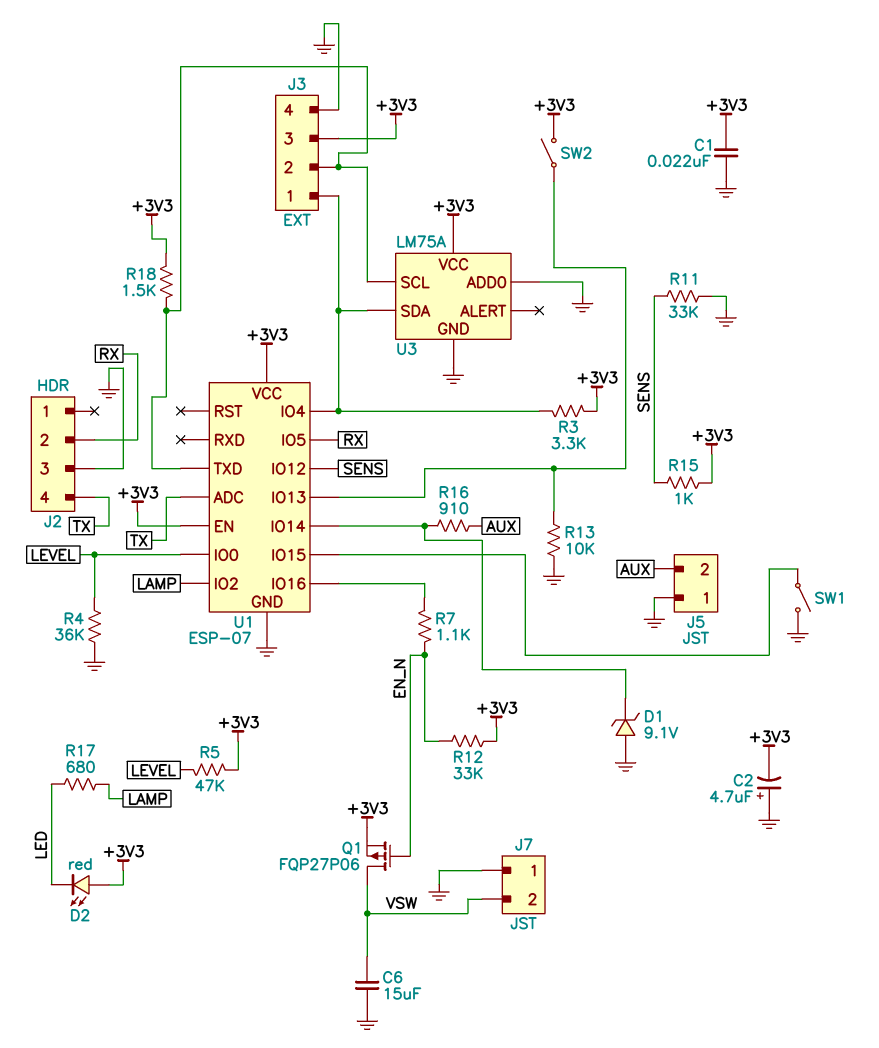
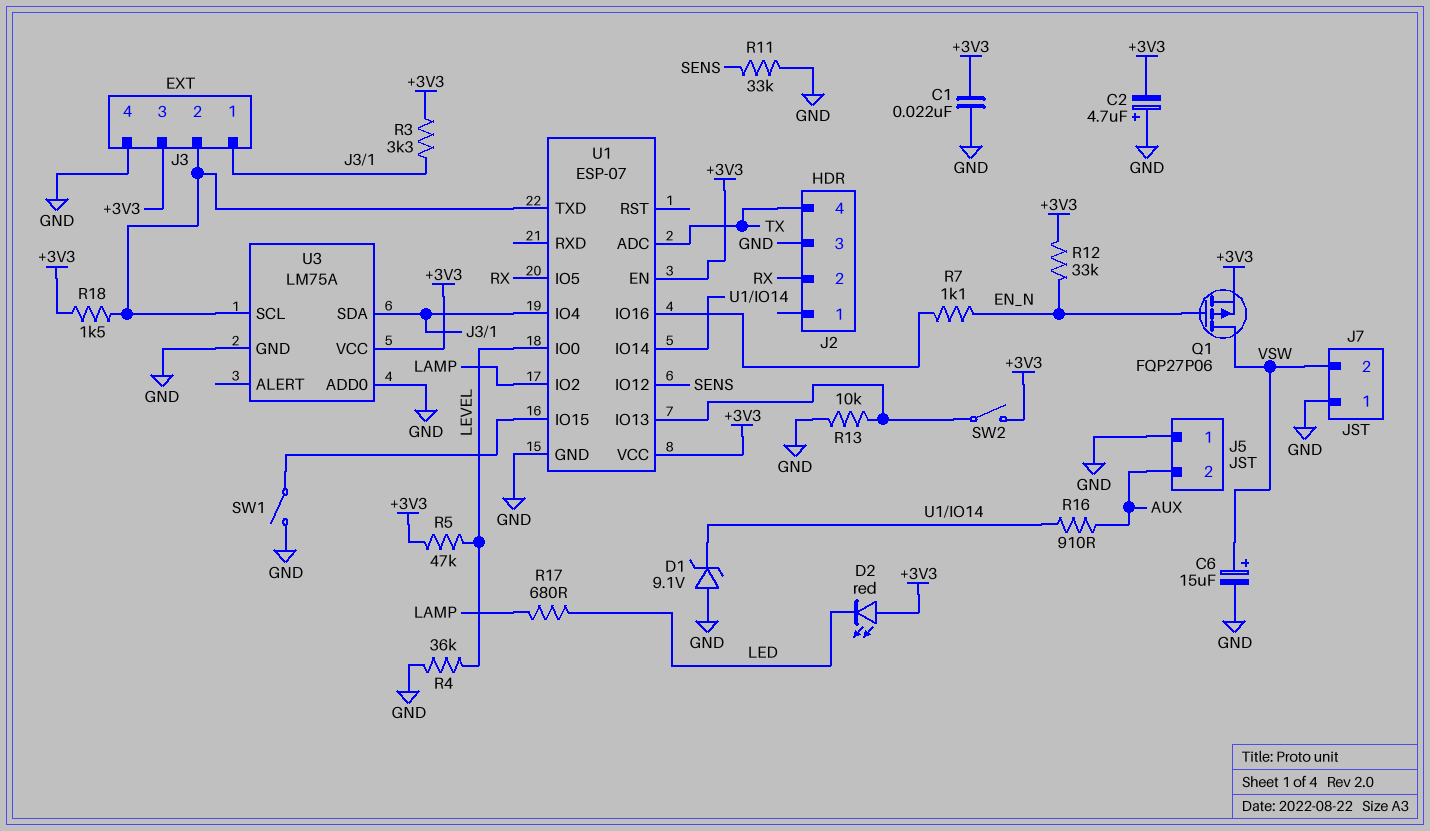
C6: 15uF (GND, VSW) -> 15uF (plus VSW, minus GND)
R15: 1k (+3V3, SENS) -> none

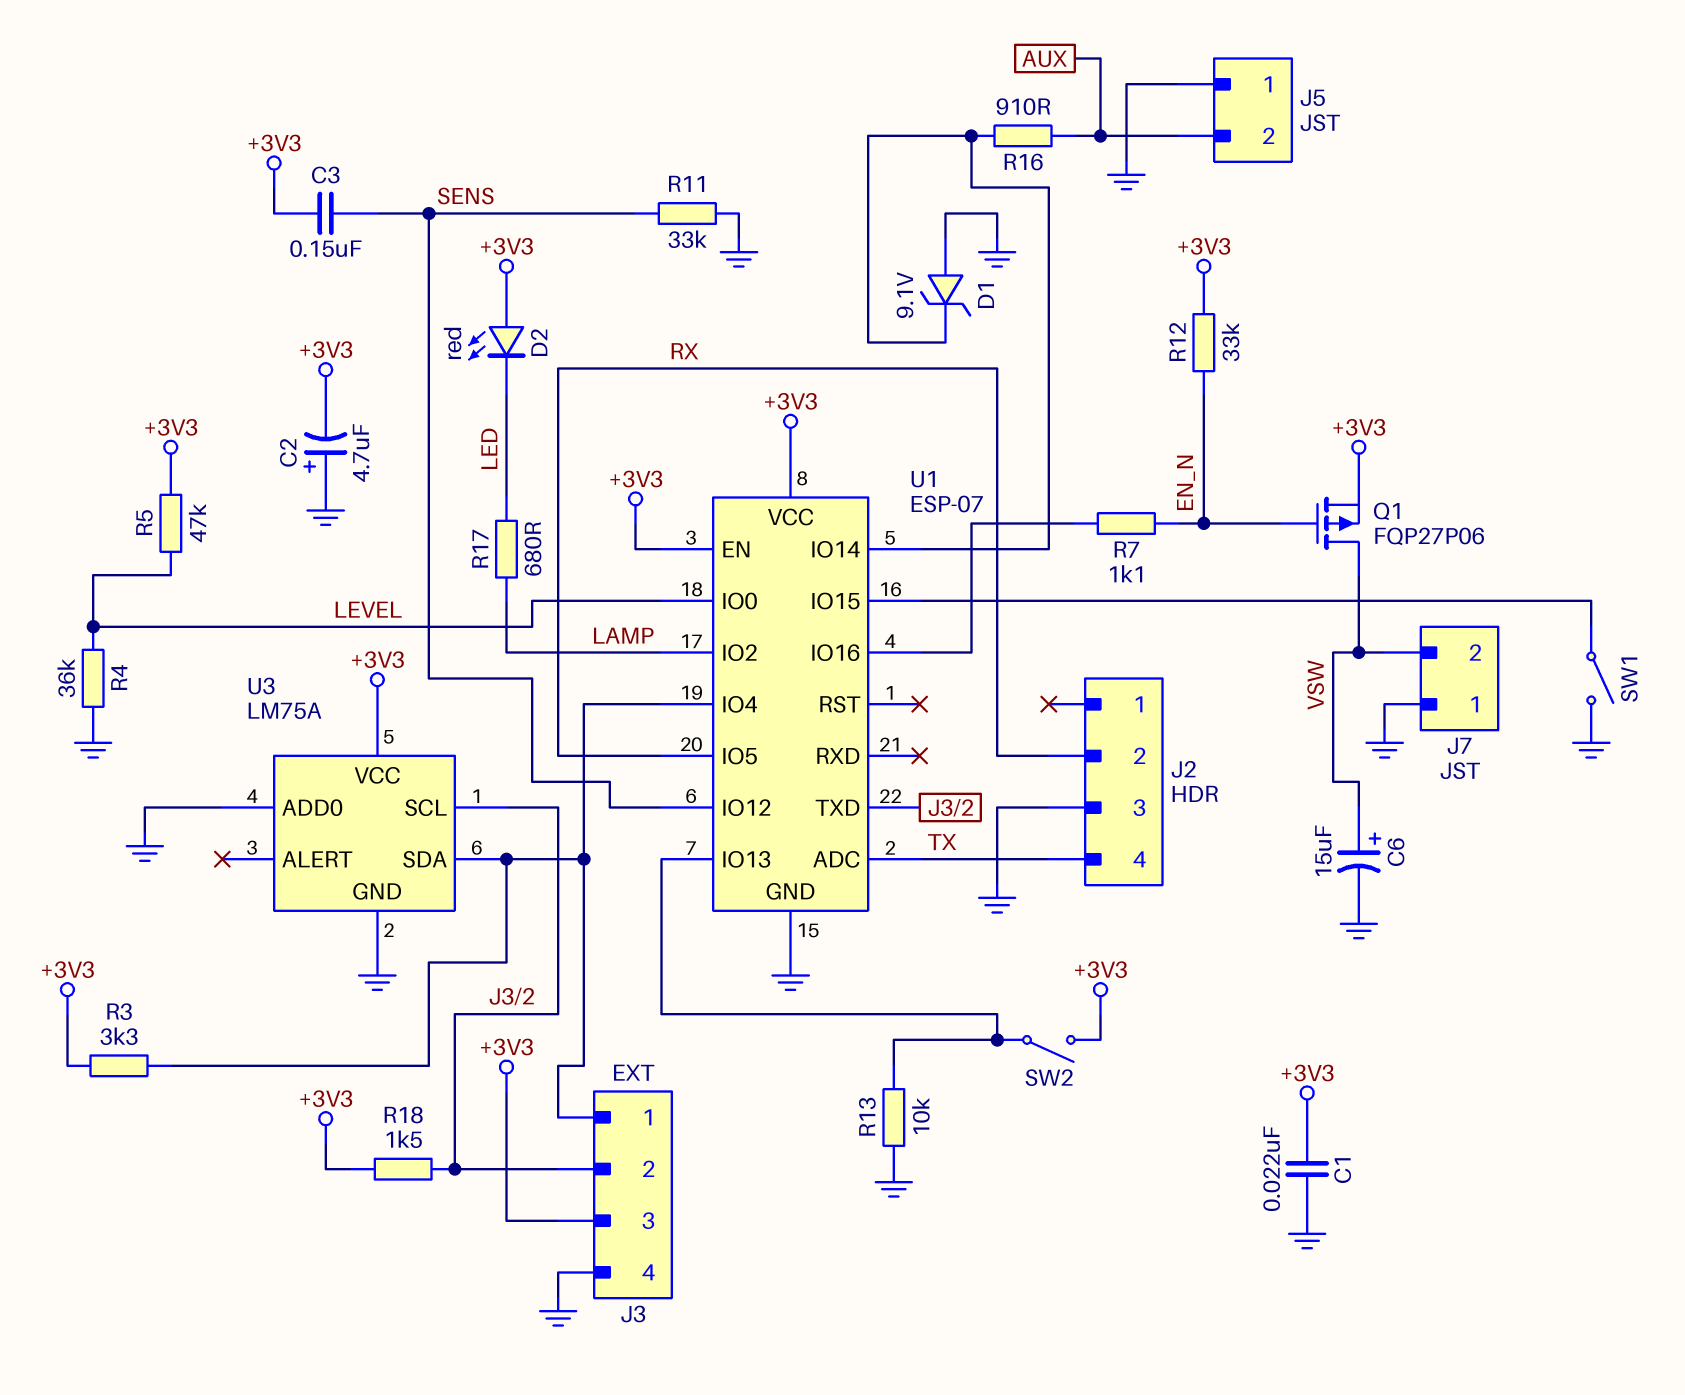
C3: none -> 150nF (+3V3, SENS)

